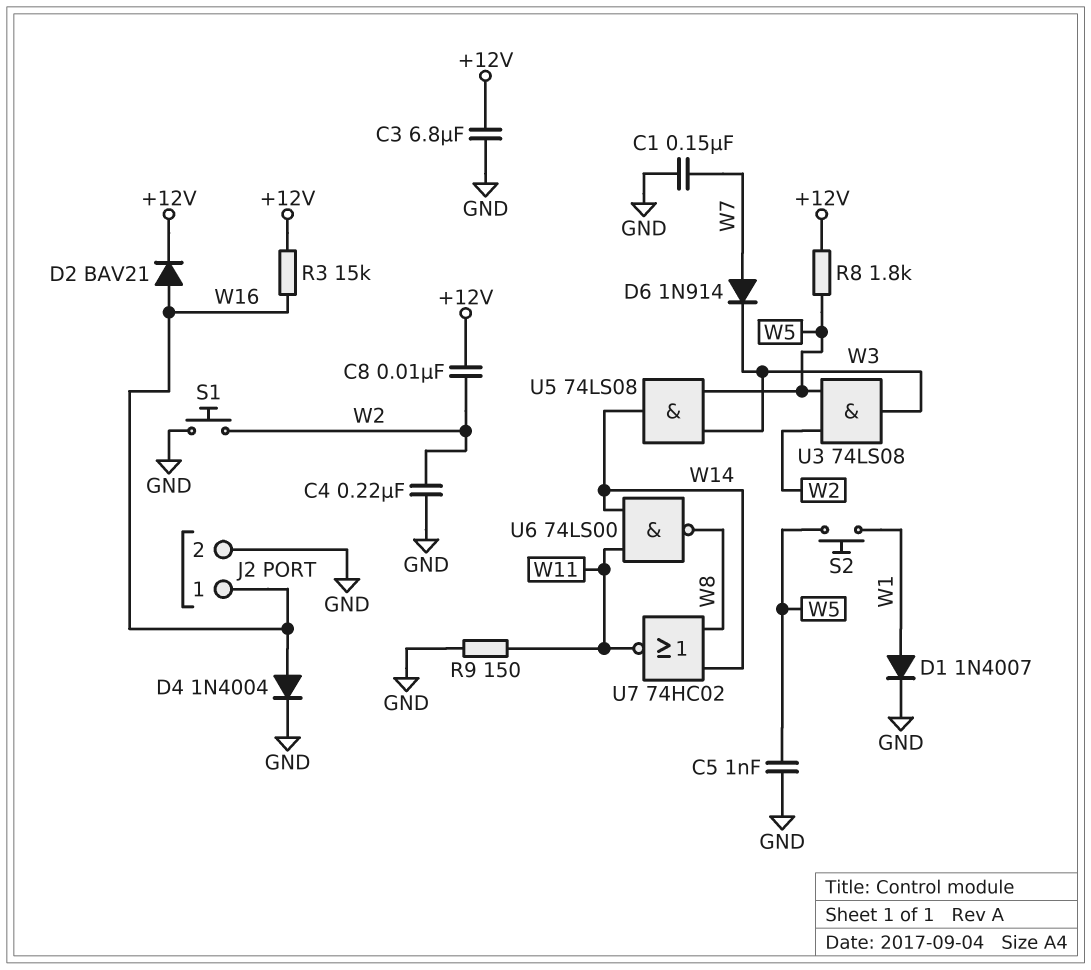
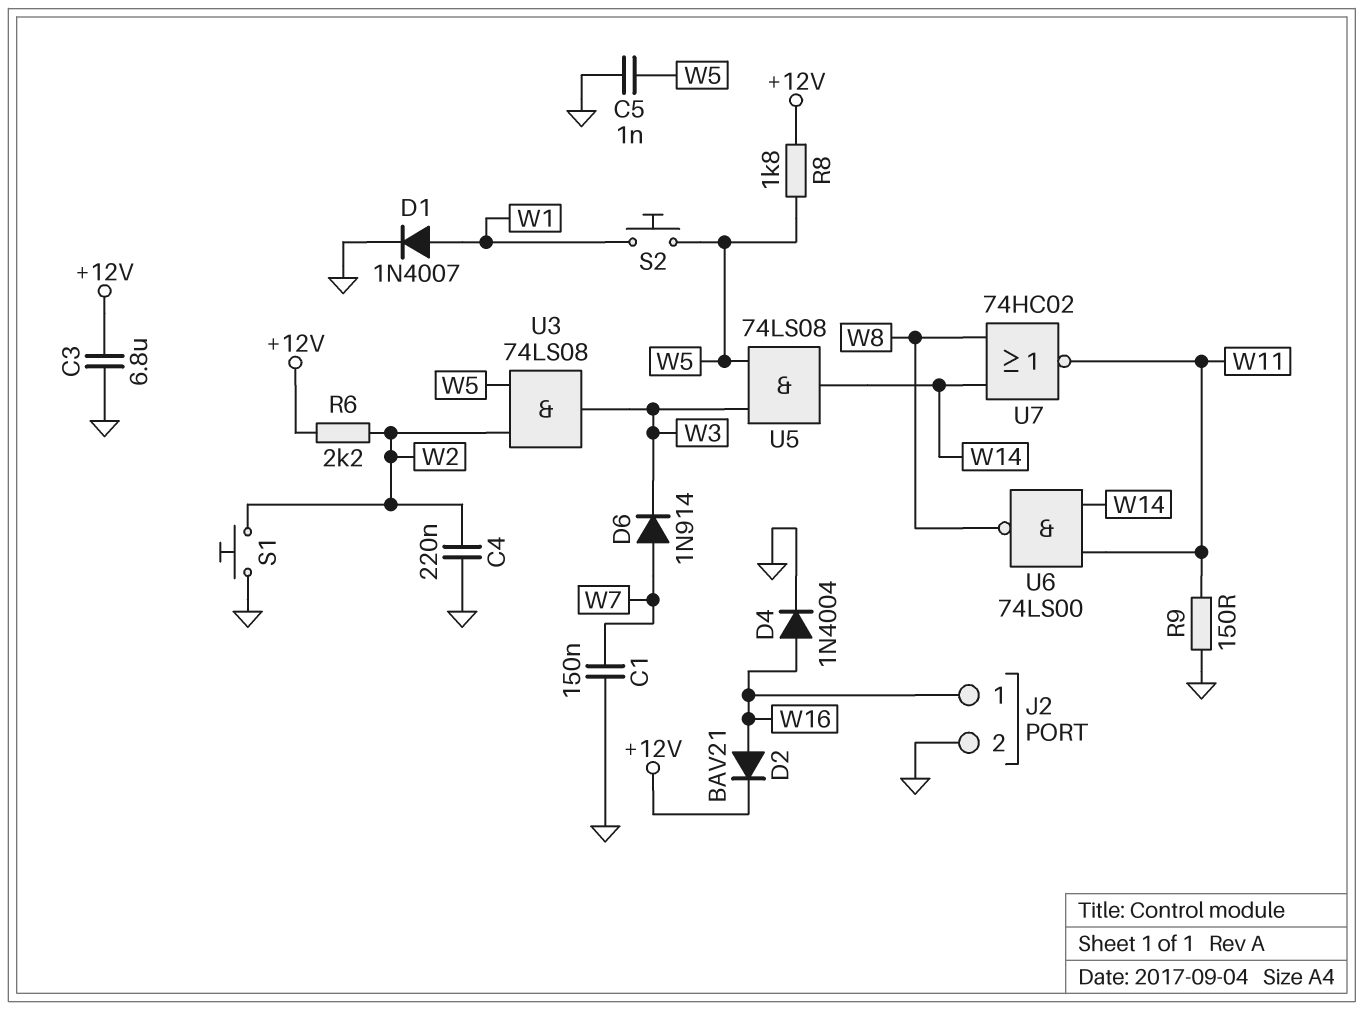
C8: 10nF (+12V, W2) -> none
R3: 15k (+12V, W16) -> none
R6: none -> 2.2k (+12V, W2)

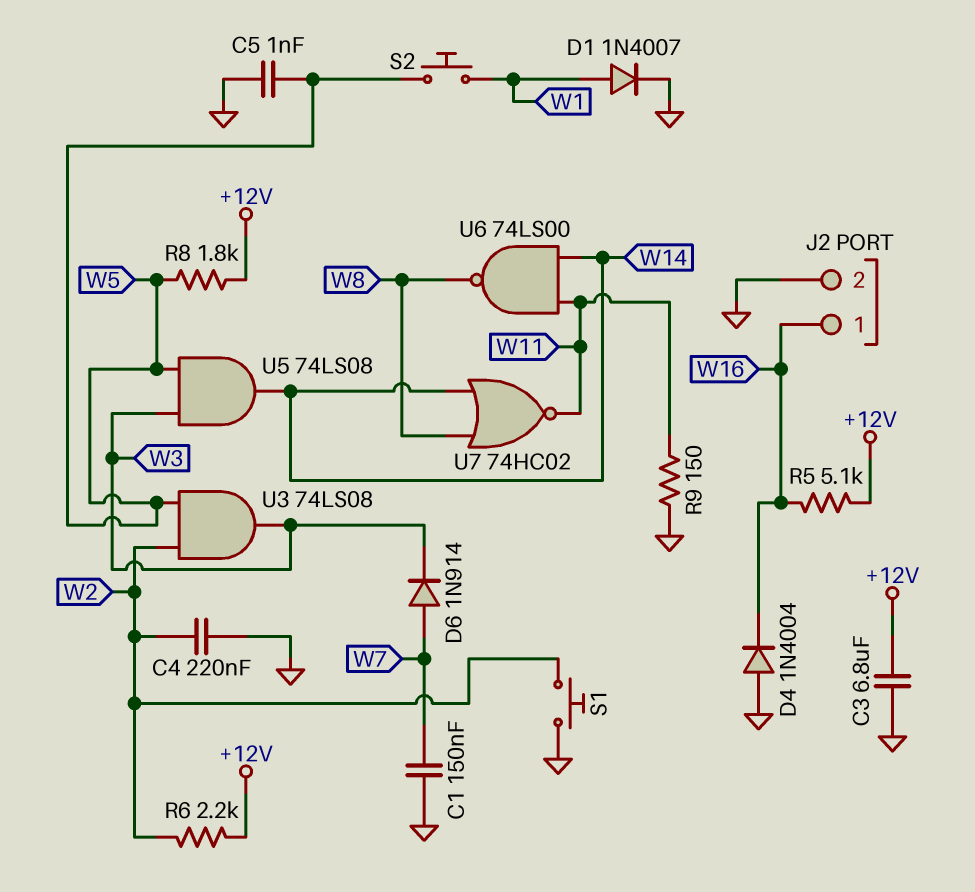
D2: diode BAV21 (A W16, K +12V) -> none
D4: diode 1N4004 (A W16, K GND) -> diode 1N4004 (A GND, K W16)
R5: none -> 5.1k (+12V, W16)

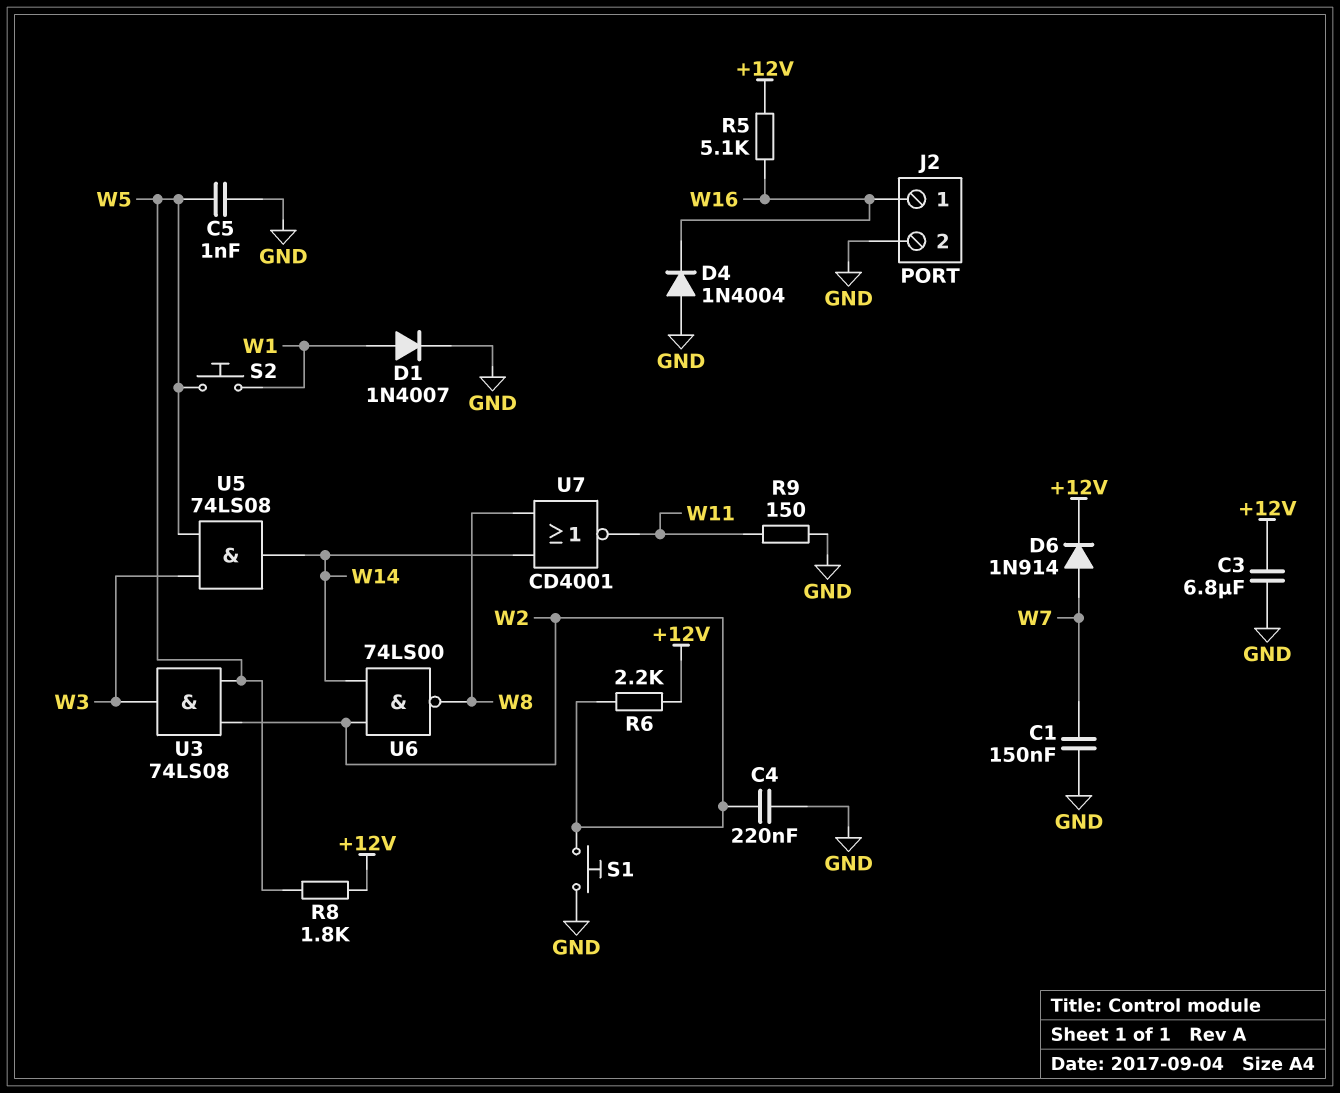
D6: diode 1N914 (A W7, K W3) -> diode 1N914 (A W7, K +12V)
U6: NAND 74LS00 (in W11, in W14, out W8) -> NAND 74LS00 (in W2, in W14, out W8)
U7: NOR 74HC02 (in W8, in W14, out W11) -> NOR CD4001 (in W8, in W14, out W11)

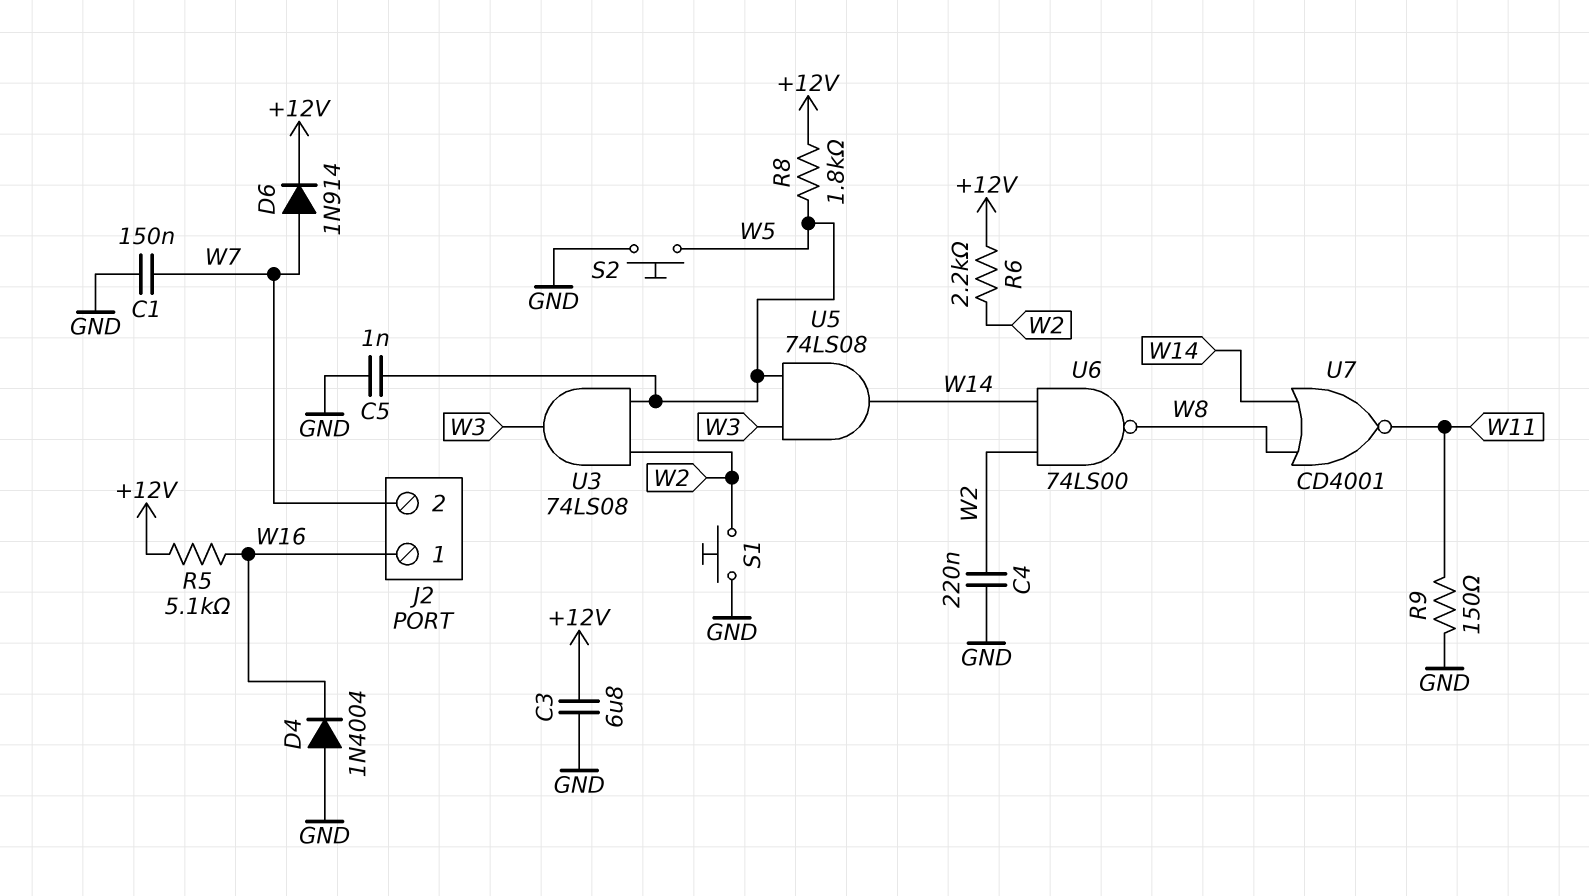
D1: diode 1N4007 (A W1, K GND) -> none
J2 pin 2: GND -> W7
S2: button (W1, W5) -> button (GND, W5)

